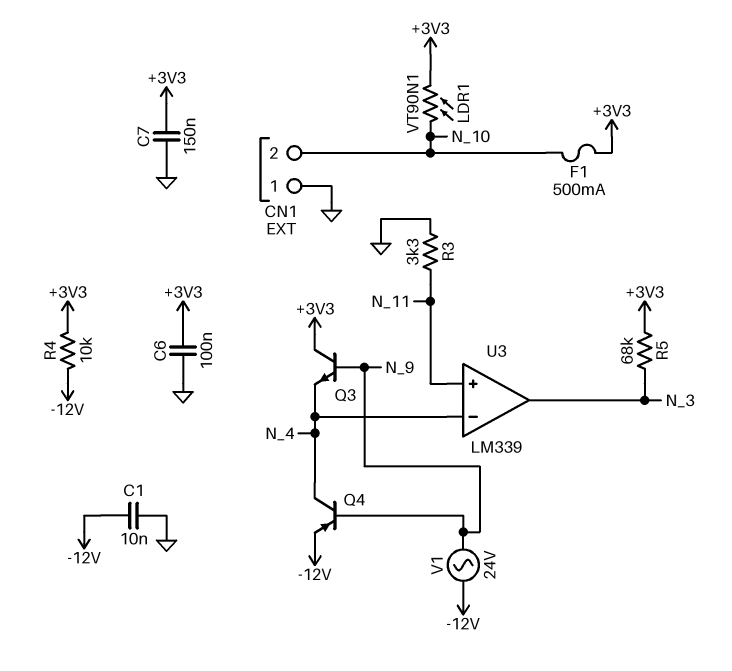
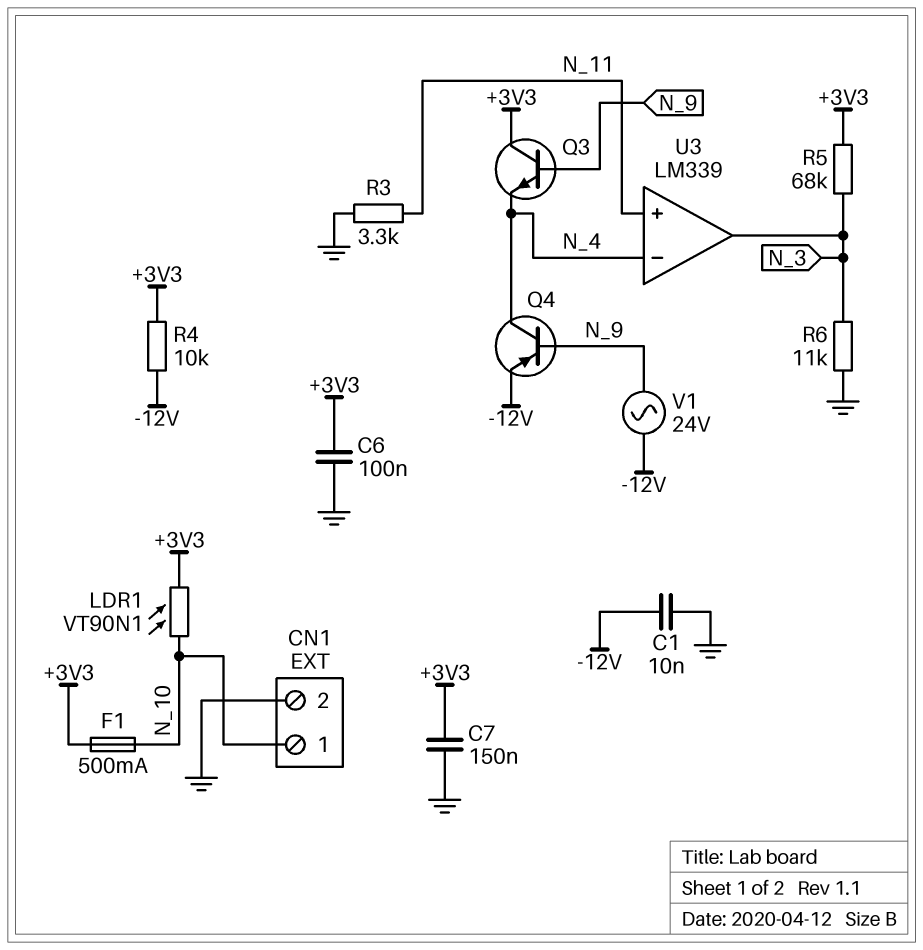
CN1 pin 1: GND -> N_10
CN1 pin 2: N_10 -> GND
R6: none -> 11k (GND, N_3)

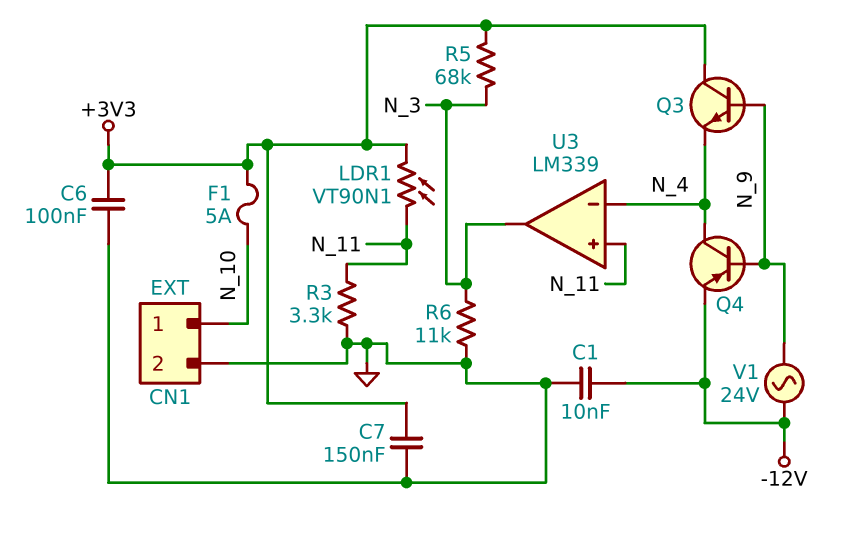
F1: 500mA (+3V3, N_10) -> 5A (+3V3, N_10)
LDR1: VT90N1 (+3V3, N_10) -> VT90N1 (+3V3, N_11)
R4: 10k (+3V3, -12V) -> none

